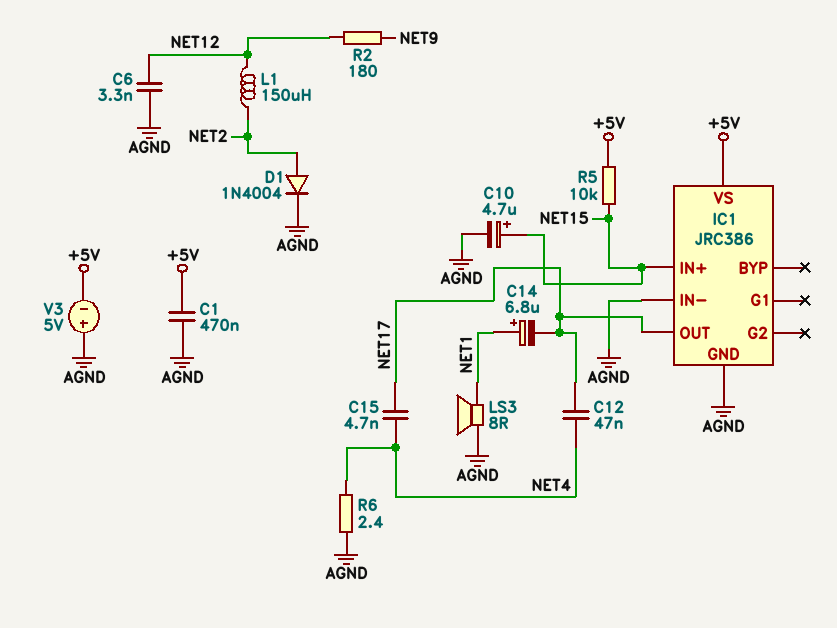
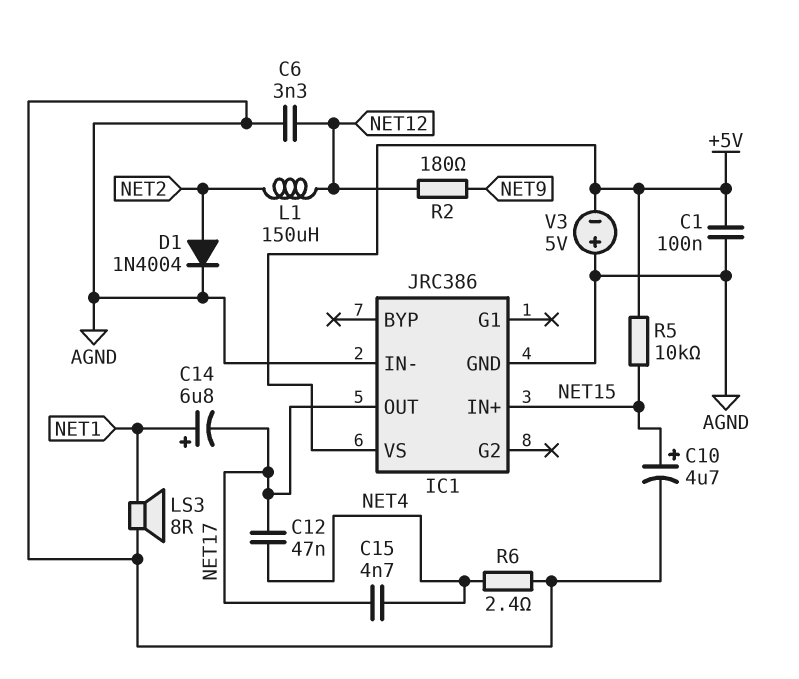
C1: 470nF (+5V, AGND) -> 100nF (+5V, AGND)

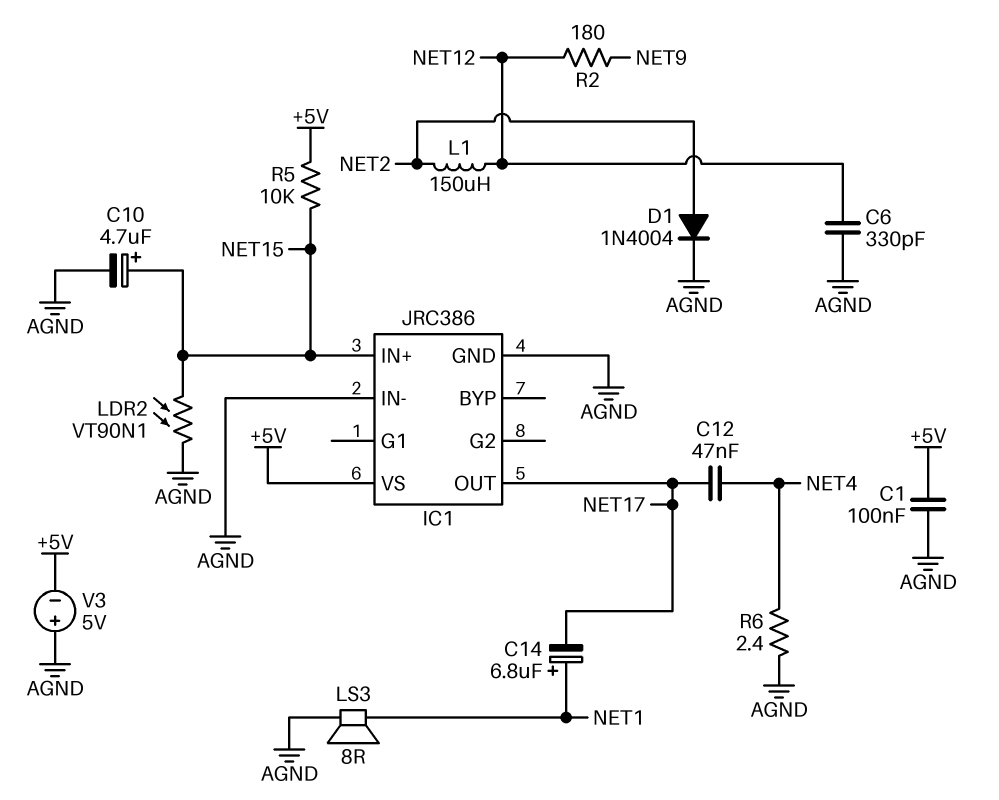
C6: 3.3nF (AGND, NET12) -> 330pF (AGND, NET12)
C15: 4.7nF (NET4, NET17) -> none
LDR2: none -> VT90N1 (AGND, NET15)

